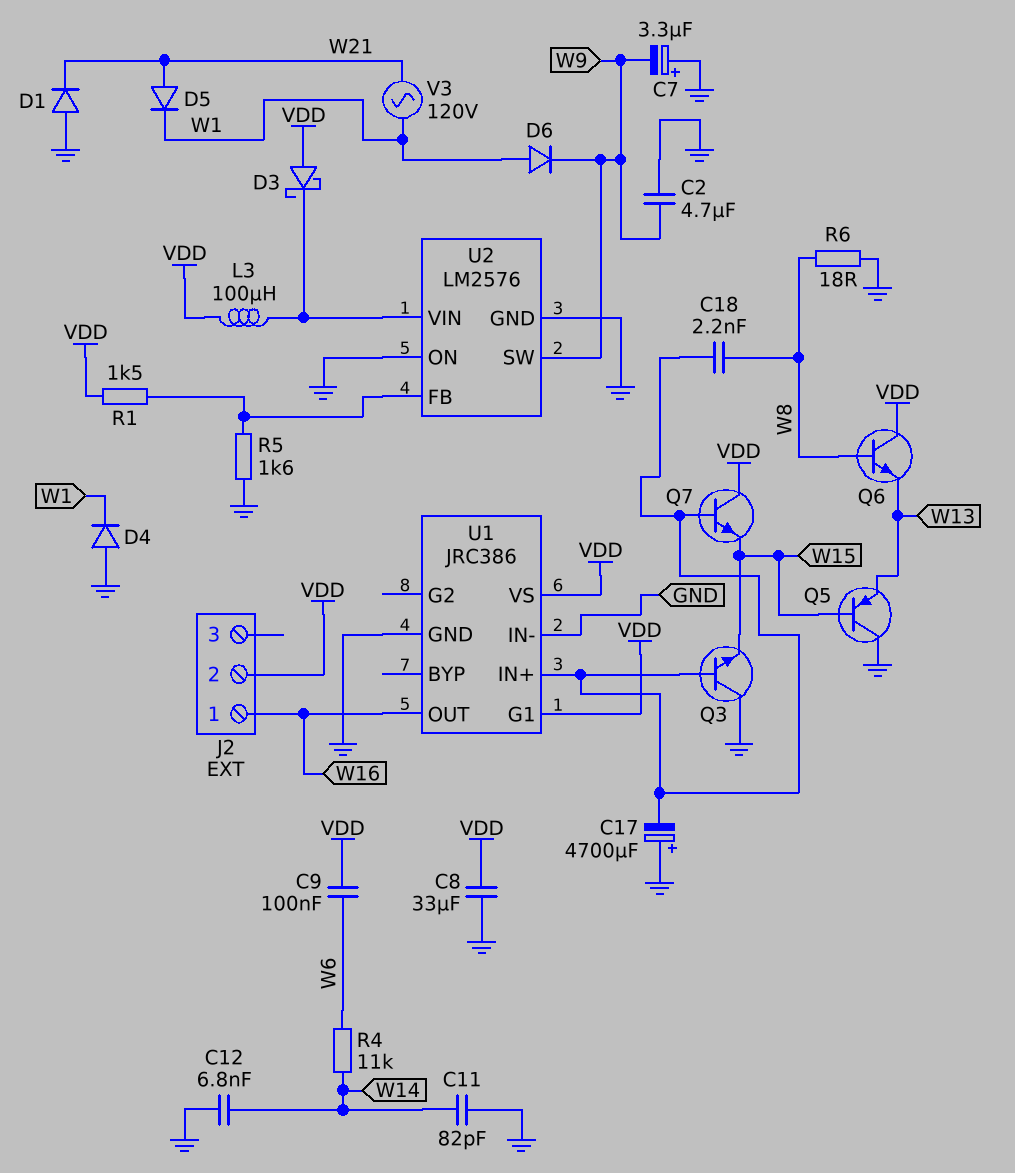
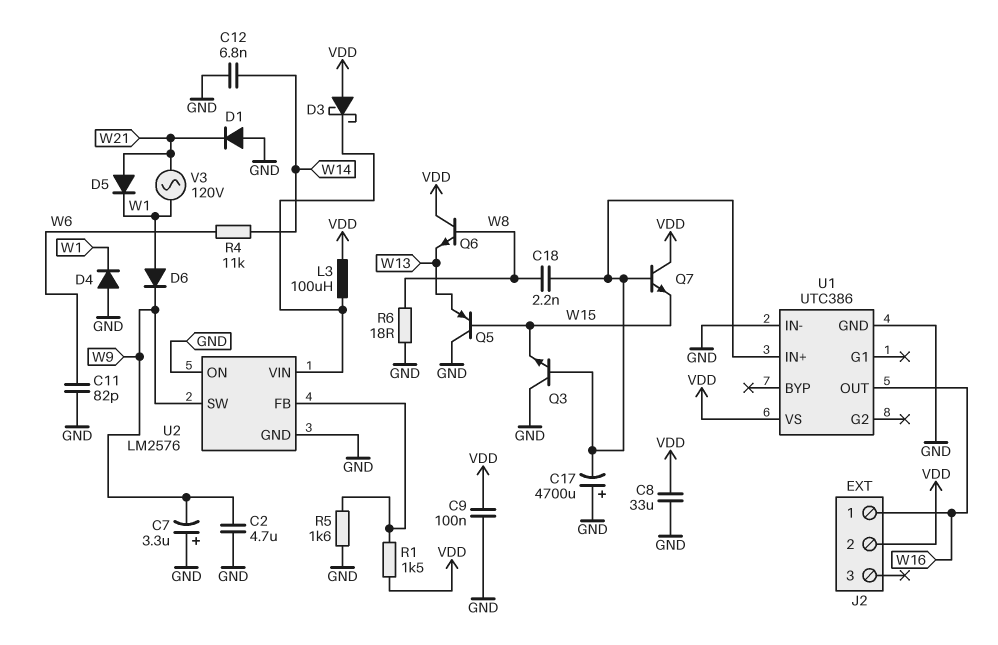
C9: 100nF (VDD, W6) -> 100nF (GND, VDD)
C11: 82pF (GND, W14) -> 82pF (GND, W6)
U1: JRC386 -> UTC386
U1 pin G1: VDD -> none

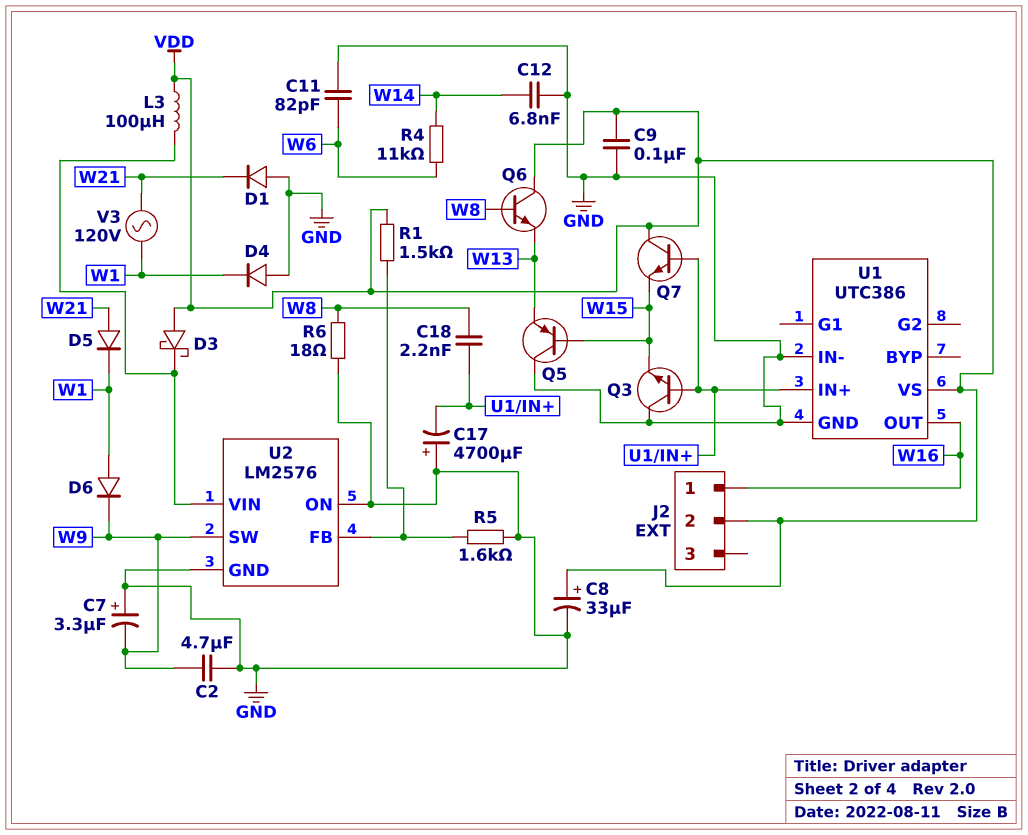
C8: 33uF (GND, VDD) -> 33uF (plus VDD, minus GND)

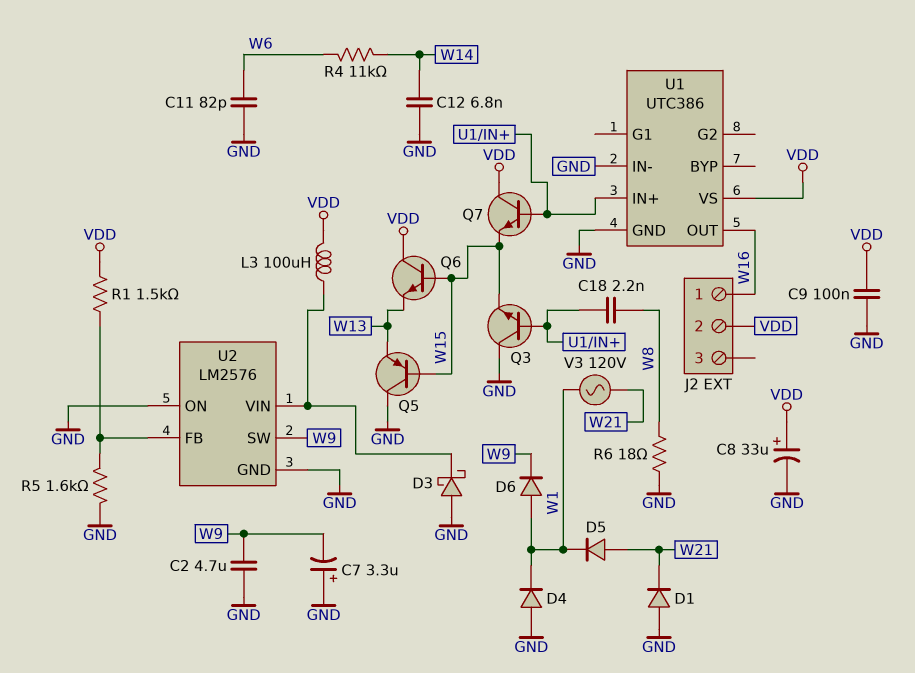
C17: 4700uF (plus GND, minus U1/IN+) -> none
D3: schottky (A VDD, K U2/VIN) -> schottky (A GND, K U2/VIN)
Q6: NPN (B W8, C VDD, E W13) -> NPN (B W15, C VDD, E W13)

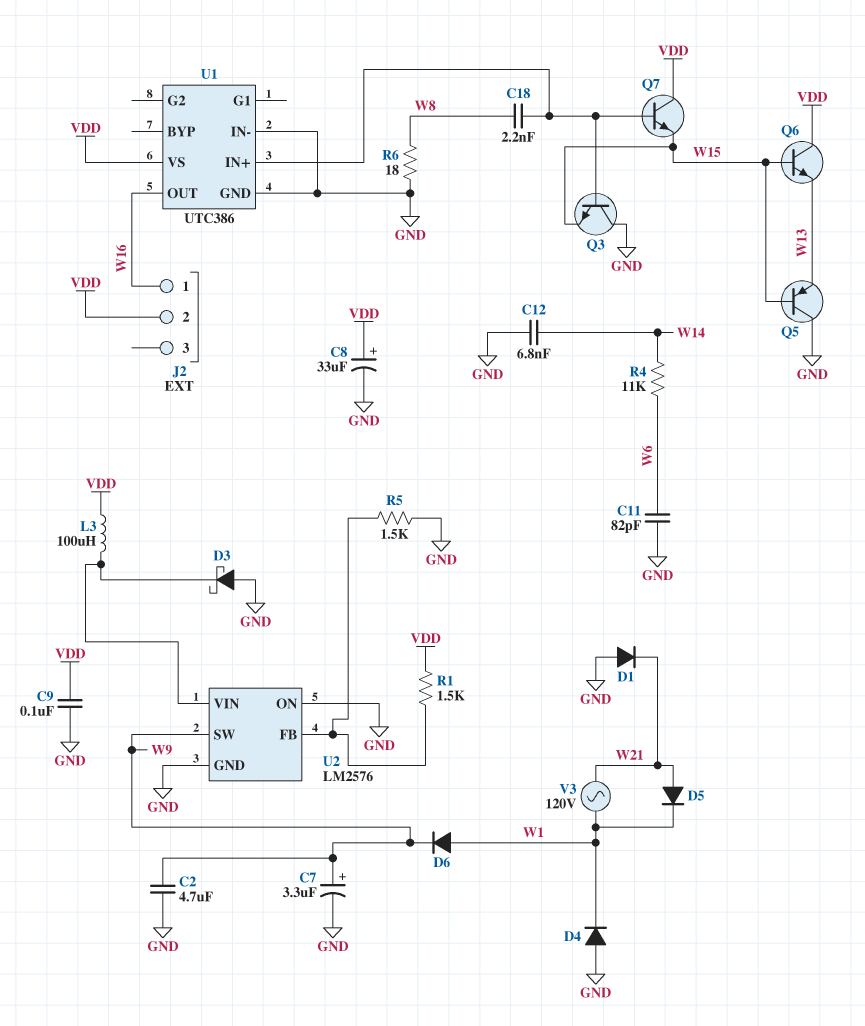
C7: 3.3uF (plus GND, minus W9) -> 3.3uF (plus W9, minus GND)
R5: 1.6k (GND, U2/FB) -> 1.5k (GND, U2/FB)

